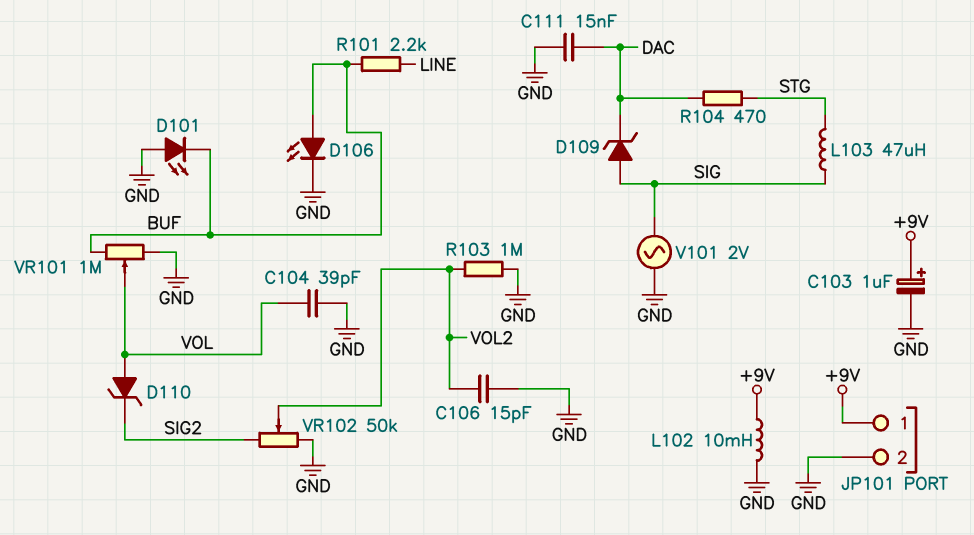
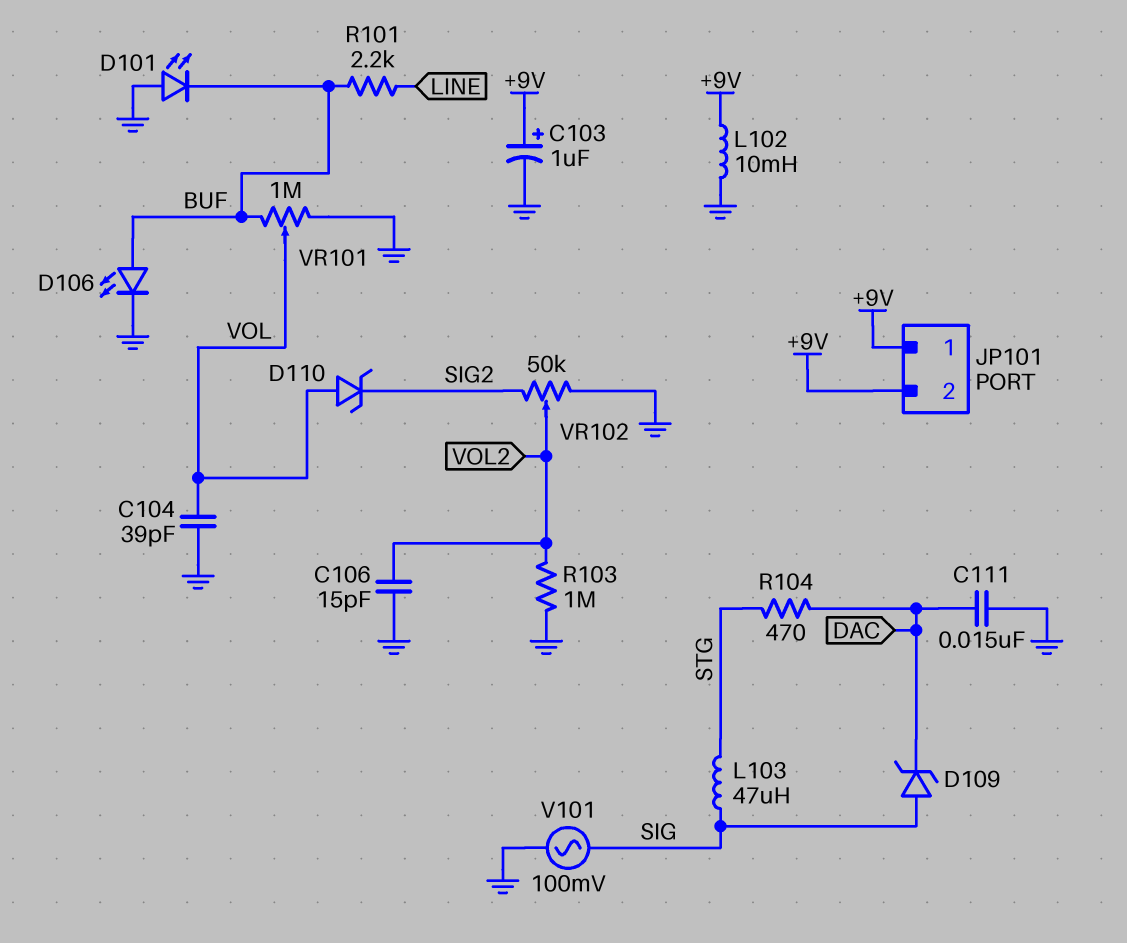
JP101 pin 2: GND -> +9V
V101: AC 2V (GND, SIG) -> AC 100mV (GND, SIG)

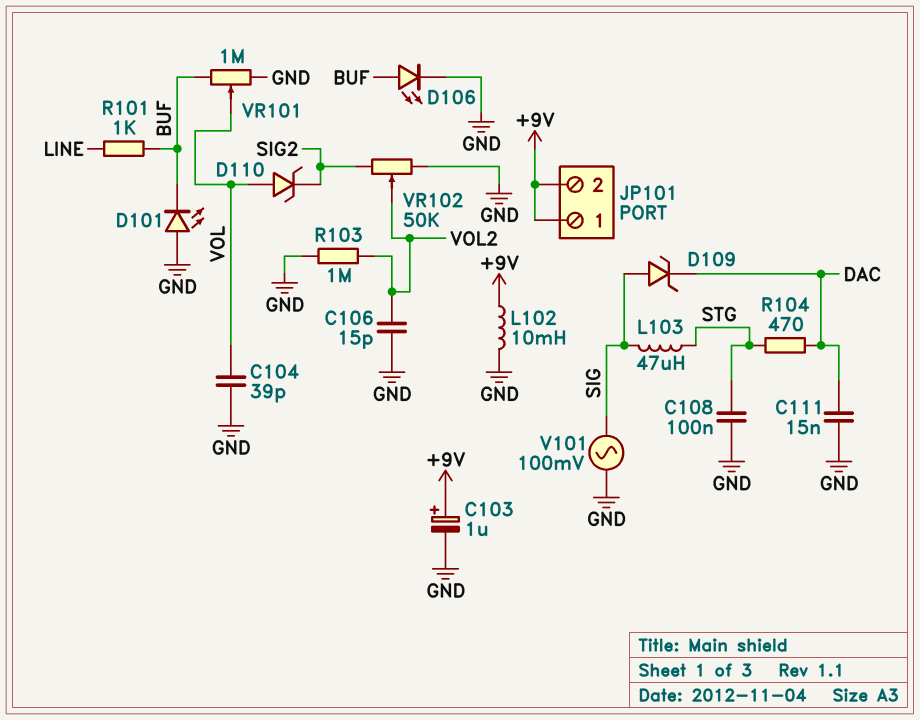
C108: none -> 100nF (GND, STG)
R101: 2.2k (BUF, LINE) -> 1k (BUF, LINE)

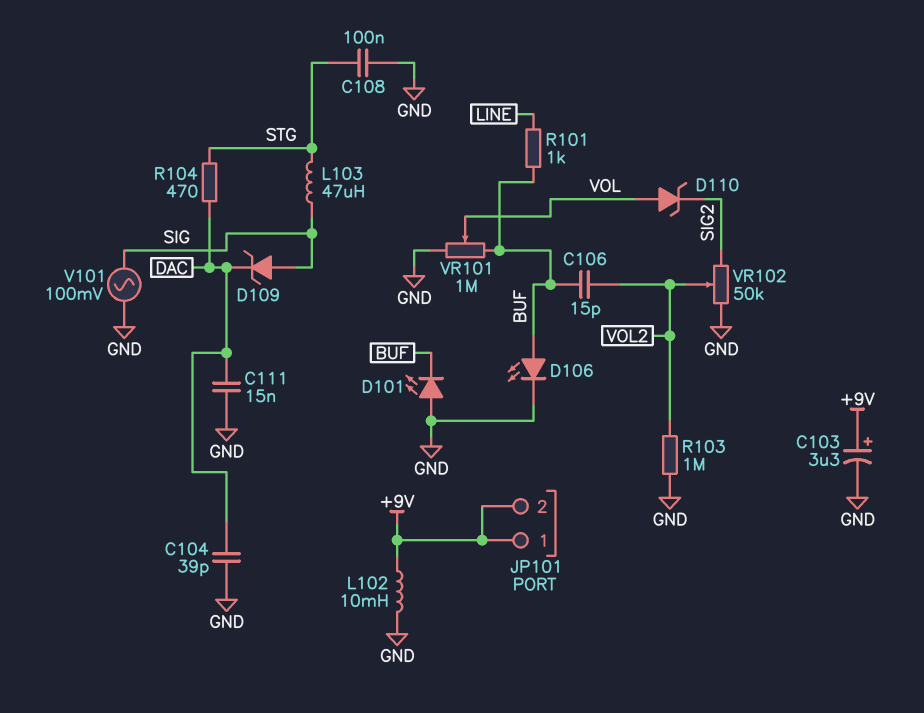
C103: 1uF (plus +9V, minus GND) -> 3.3uF (plus +9V, minus GND)
C104: 39pF (GND, VOL) -> 39pF (DAC, GND)
C106: 15pF (GND, VOL2) -> 15pF (BUF, VOL2)

